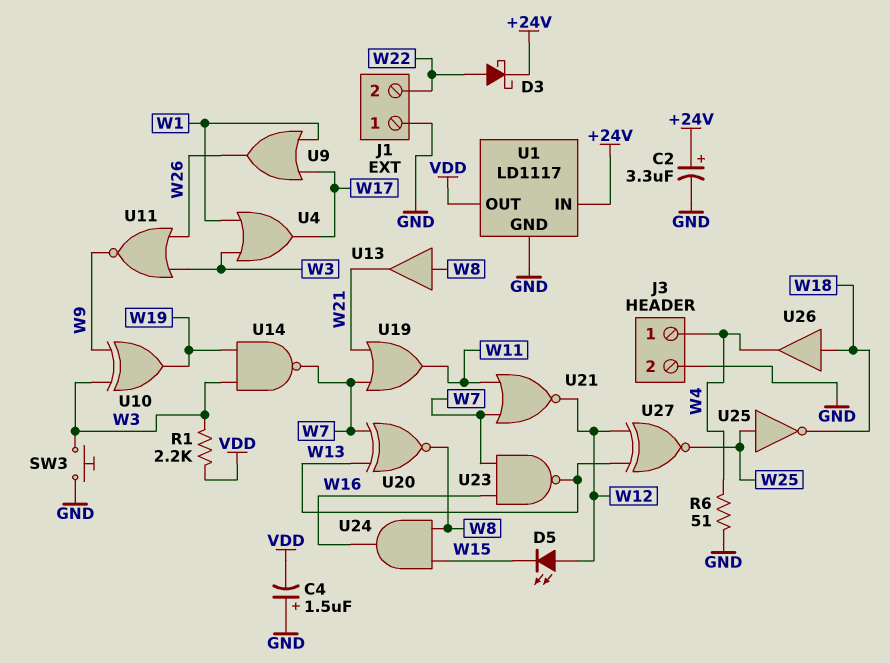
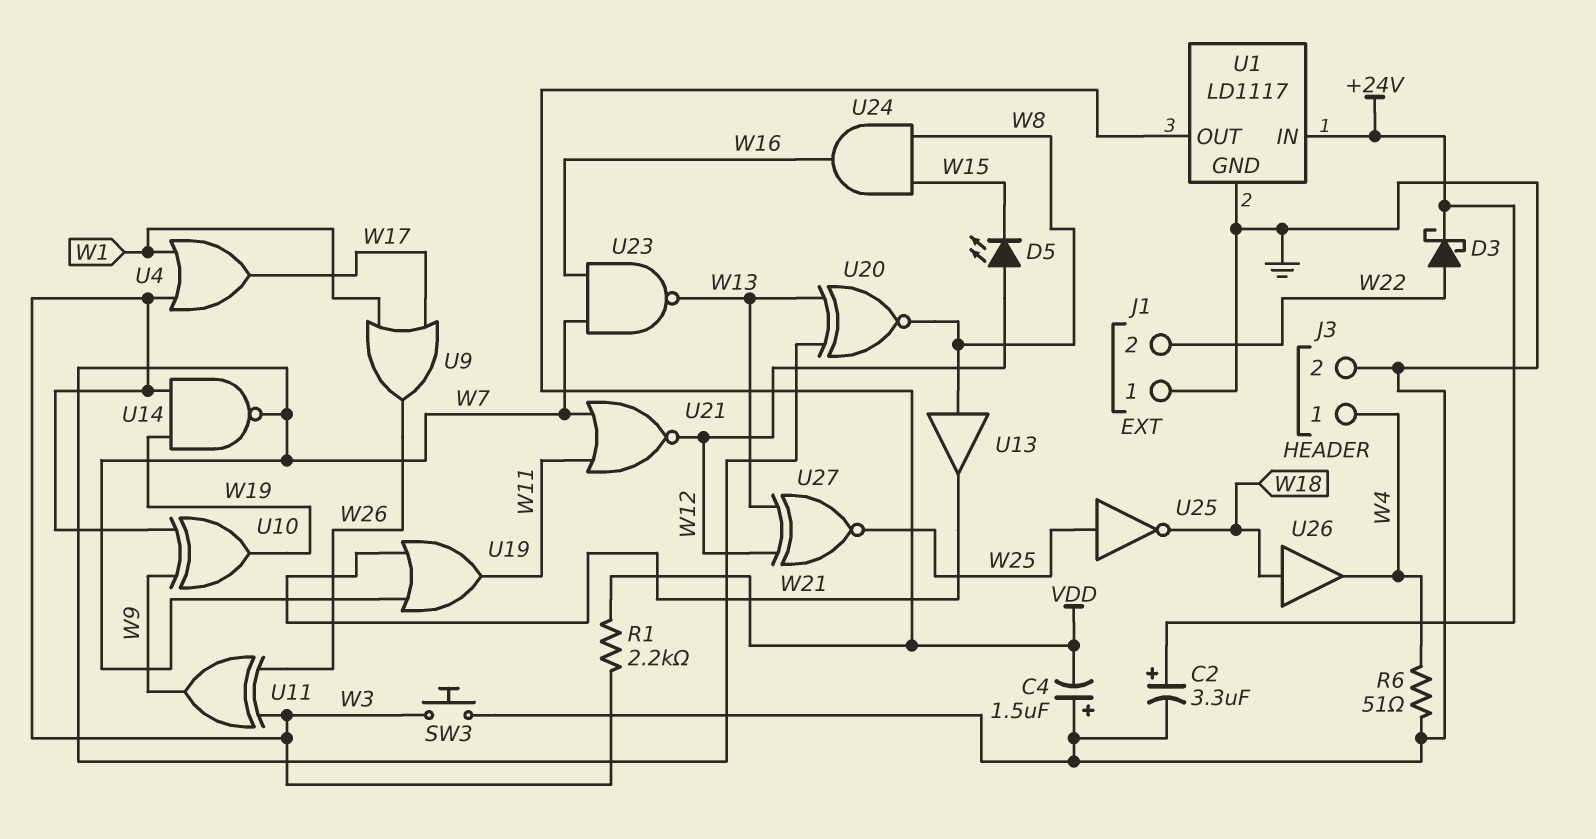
U11: NOR (in W3, in W26, out W9) -> XOR (in W3, in W26, out W9)

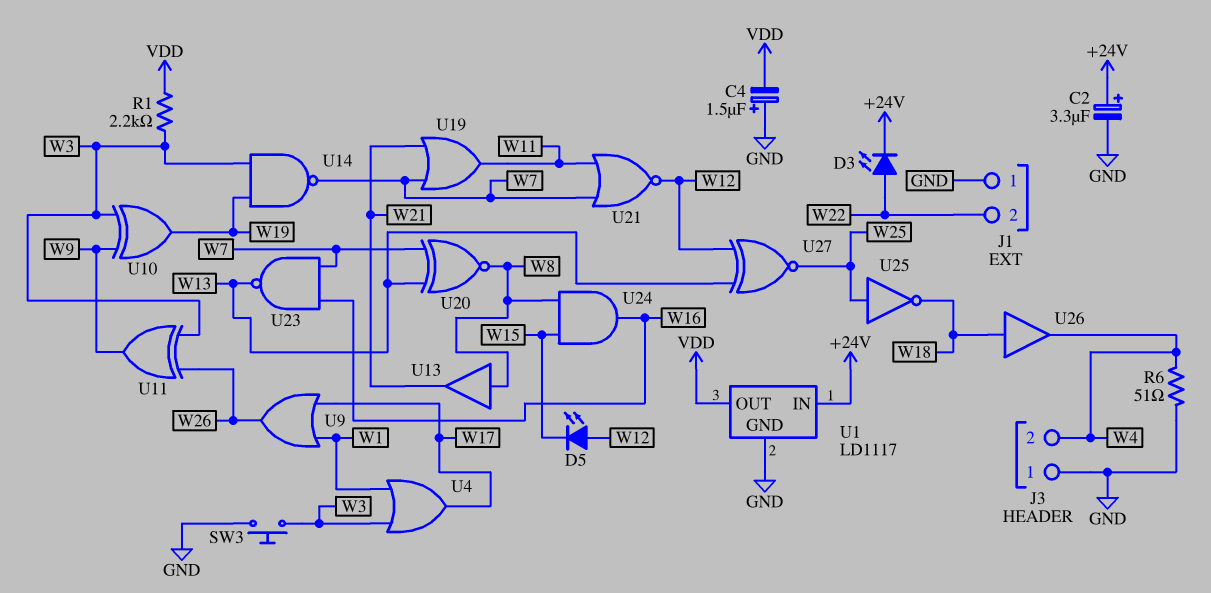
D3: schottky (A W22, K +24V) -> LED (A W22, K +24V)
J3 pin 1: W4 -> GND
J3 pin 2: GND -> W4

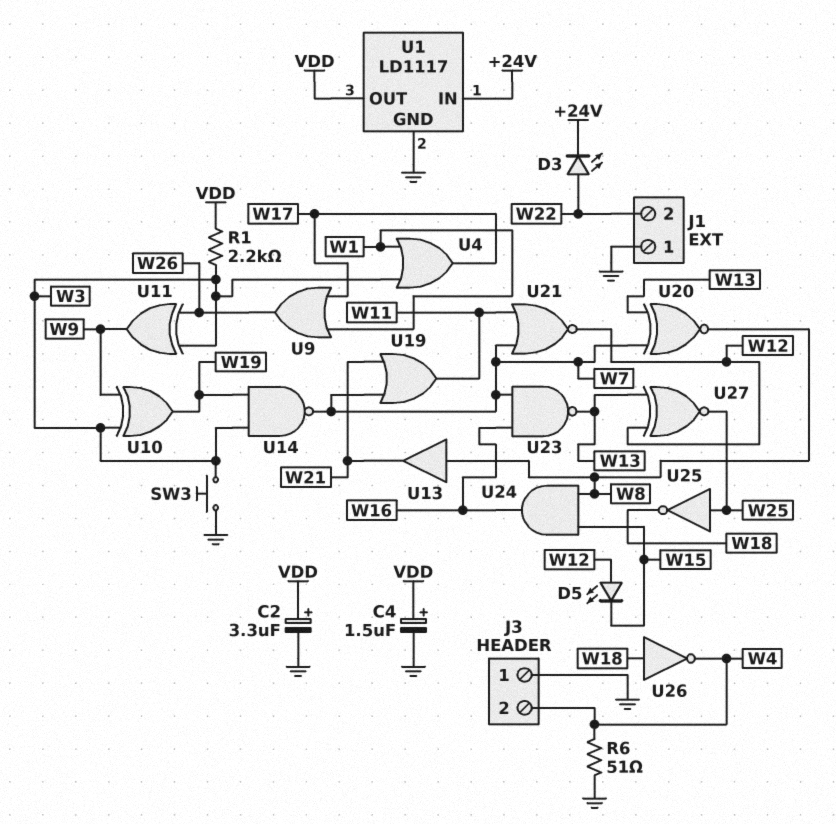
C2: 3.3uF (plus +24V, minus GND) -> 3.3uF (plus VDD, minus GND)
C4: 1.5uF (plus GND, minus VDD) -> 1.5uF (plus VDD, minus GND)
U26: buffer (in W18, out W4) -> NOT (in W18, out W4)

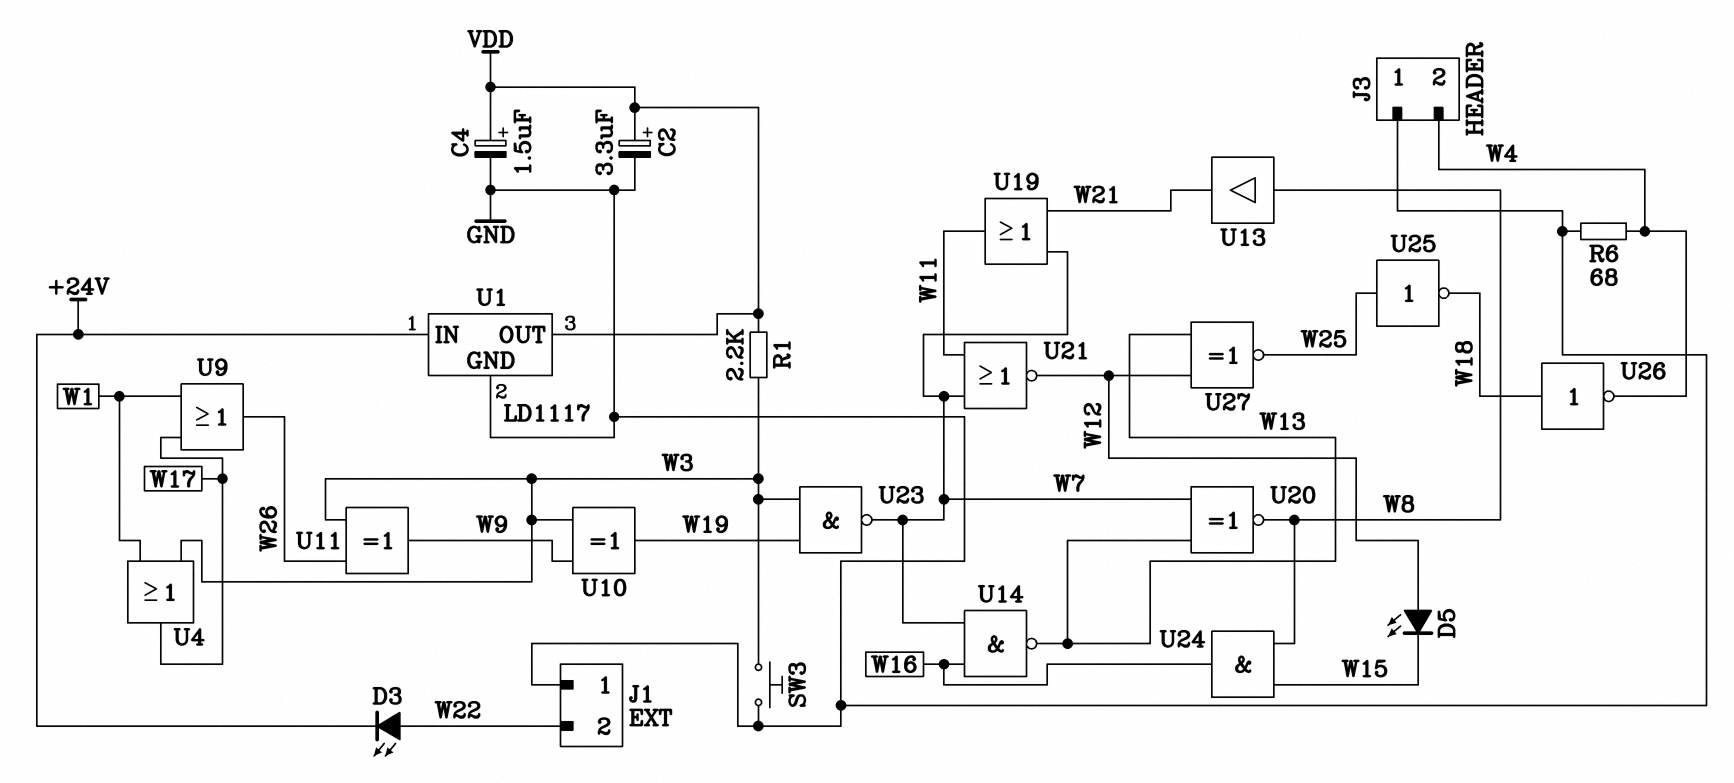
R6: 51 (GND, W4) -> 68 (GND, W4)
U14: NAND (in W3, in W19, out W7) -> NAND (in W7, in W16, out W13)
U23: NAND (in W7, in W16, out W13) -> NAND (in W3, in W19, out W7)

